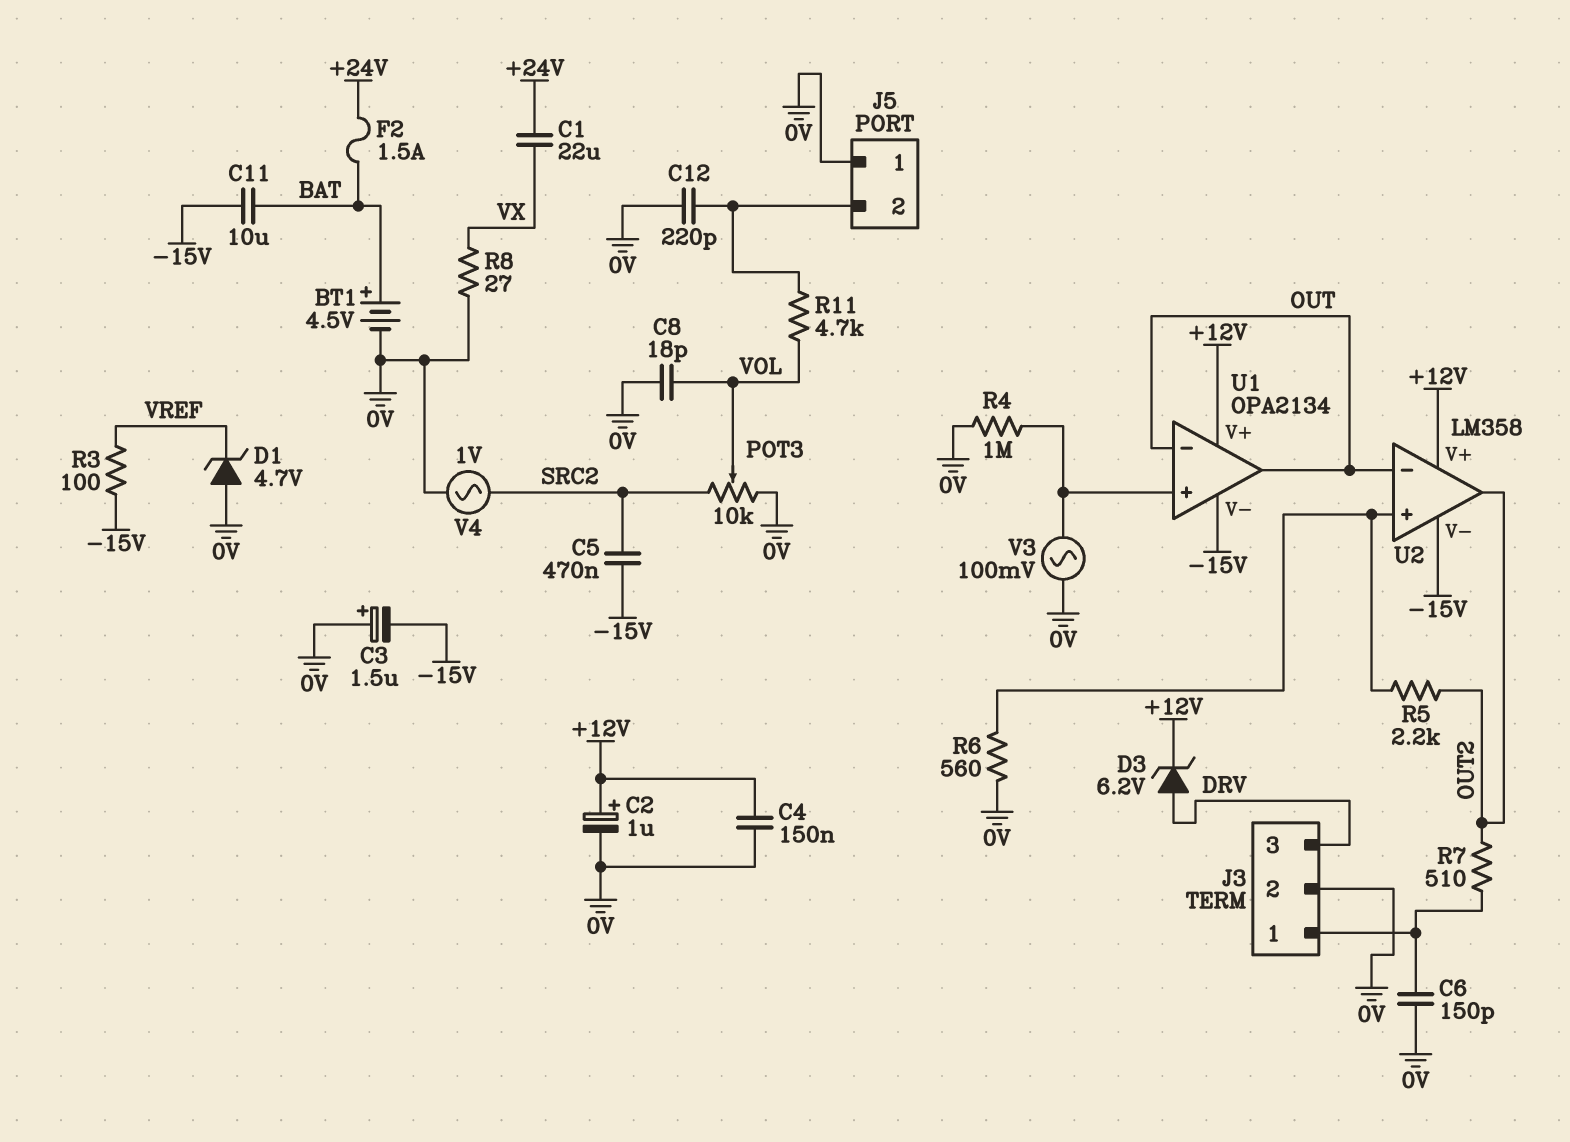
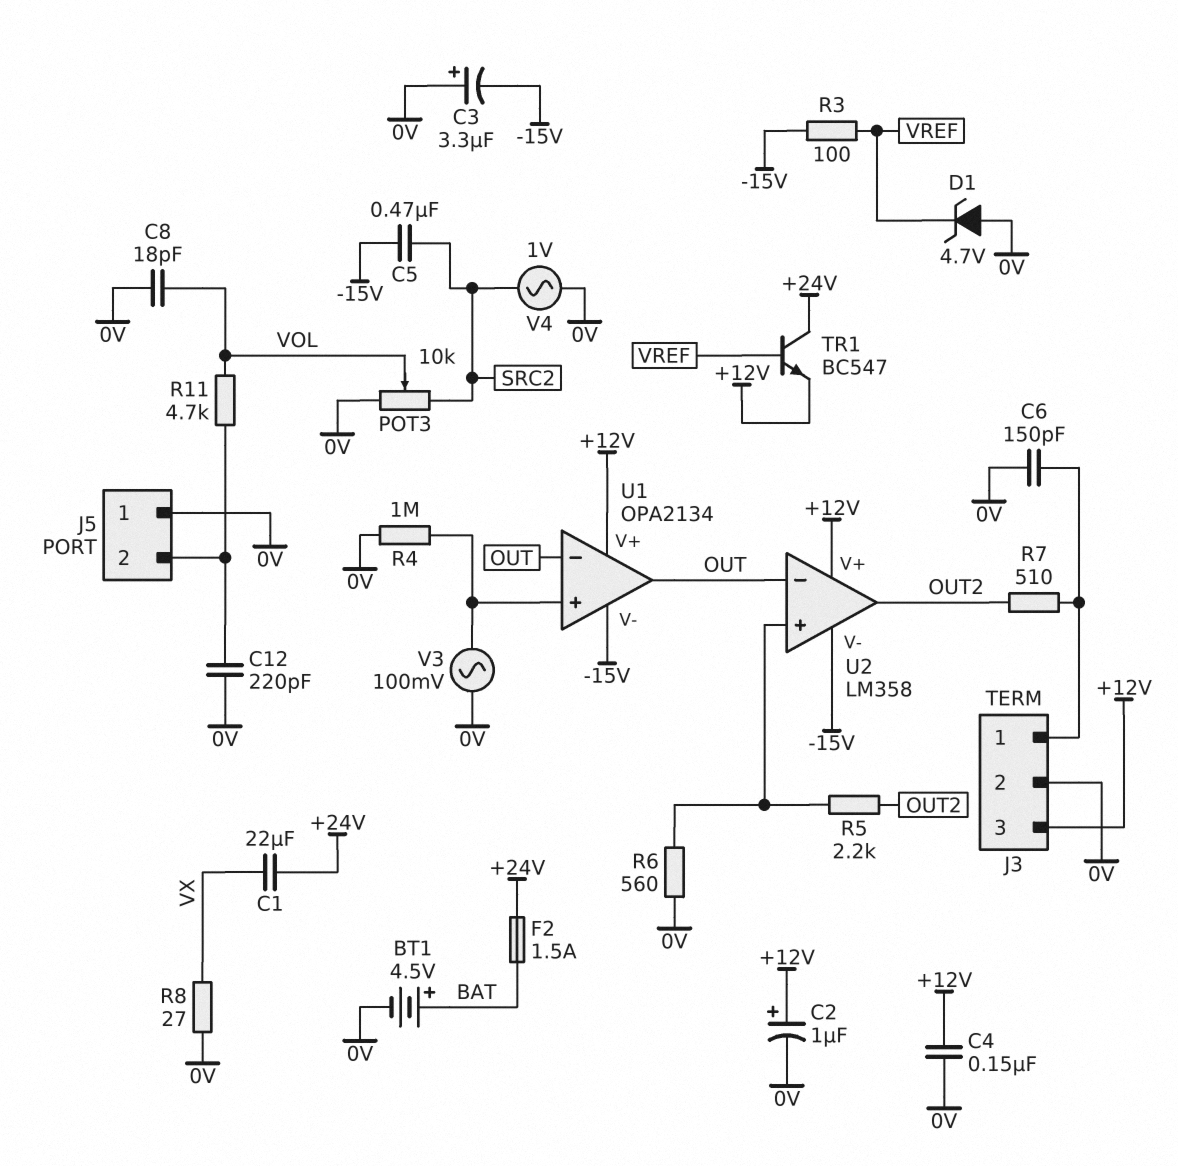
C3: 1.5uF (plus 0V, minus -15V) -> 3.3uF (plus 0V, minus -15V)
C11: 10uF (-15V, BAT) -> none
D3: zener 6.2V (A DRV, K +12V) -> none
J3 pin 3: DRV -> +12V
TR1: none -> NPN BC547 (B VREF, C +24V, E +12V)

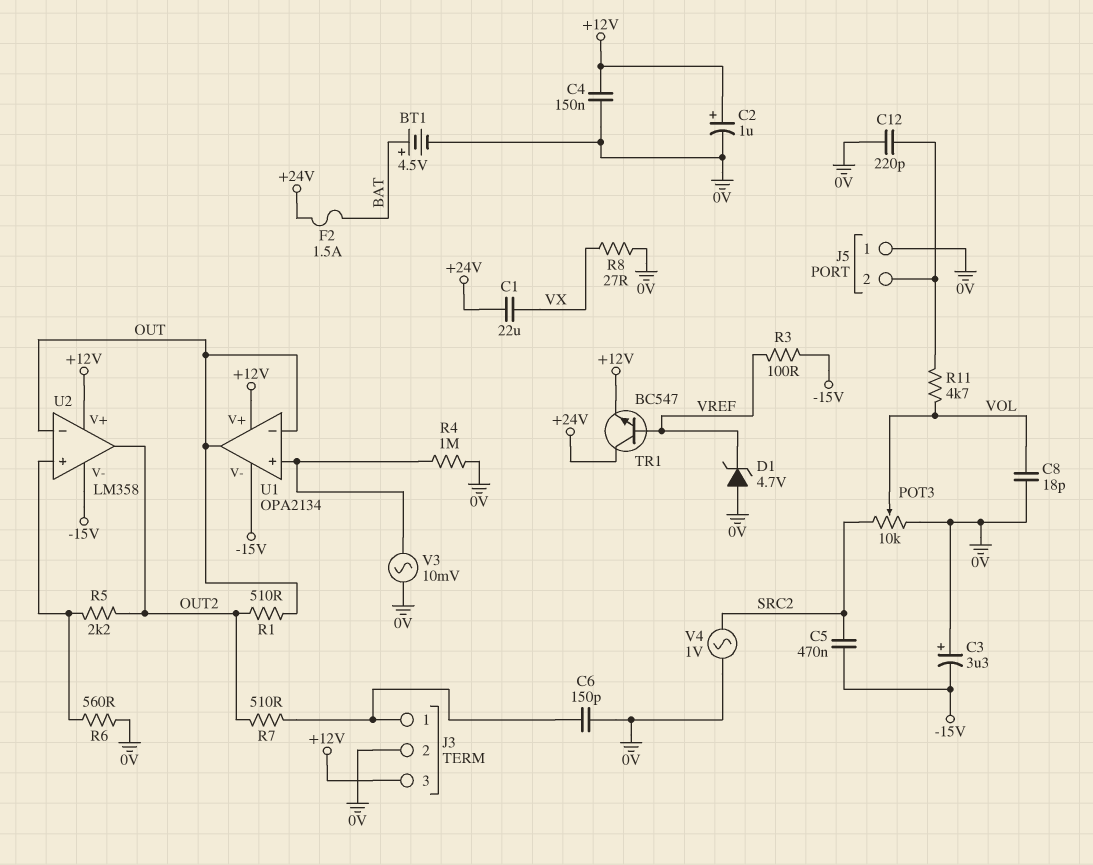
R1: none -> 510 (OUT, OUT2)
V3: AC 100mV (0V, U1/in+) -> AC 10mV (0V, U1/in+)

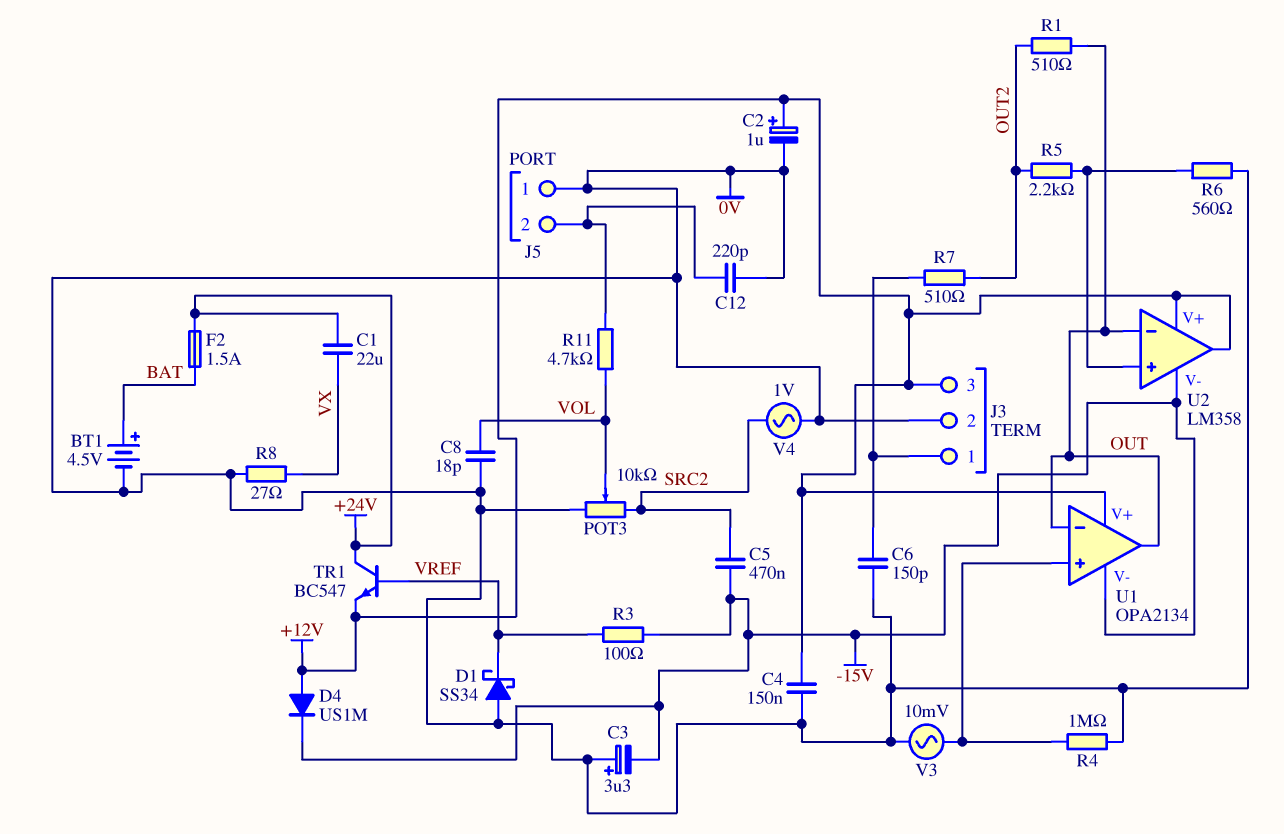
D1: zener 4.7V (A 0V, K VREF) -> schottky SS34 (A 0V, K VREF)
D4: none -> diode US1M (A +12V, K -15V)
U2 pin out: OUT2 -> +12V

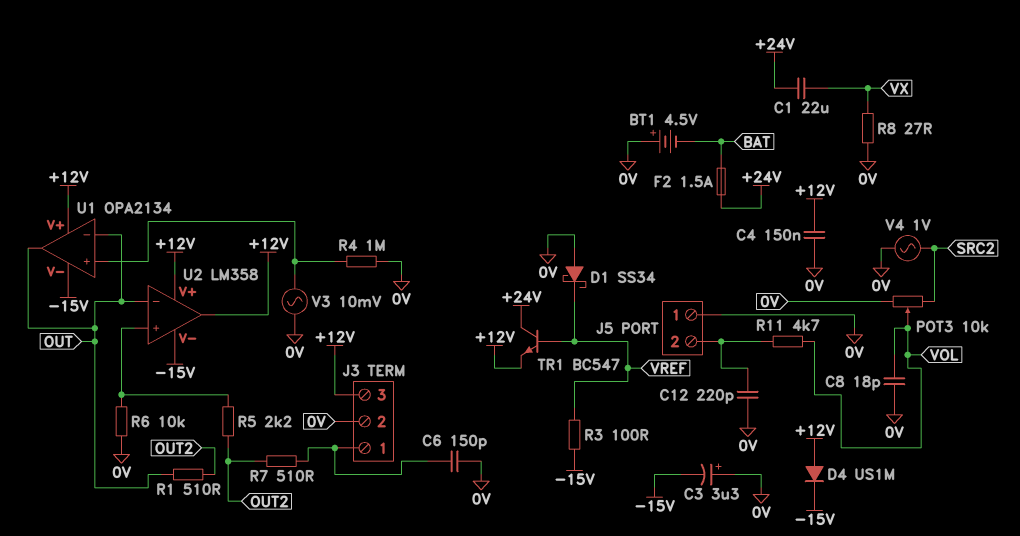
BT1: 4.5V (plus BAT, minus 0V) -> 4.5V (plus 0V, minus BAT)
C2: 1uF (plus +12V, minus 0V) -> none
C5: 470nF (-15V, SRC2) -> none
R6: 560 (0V, U2/in+) -> 10k (0V, U2/in+)

